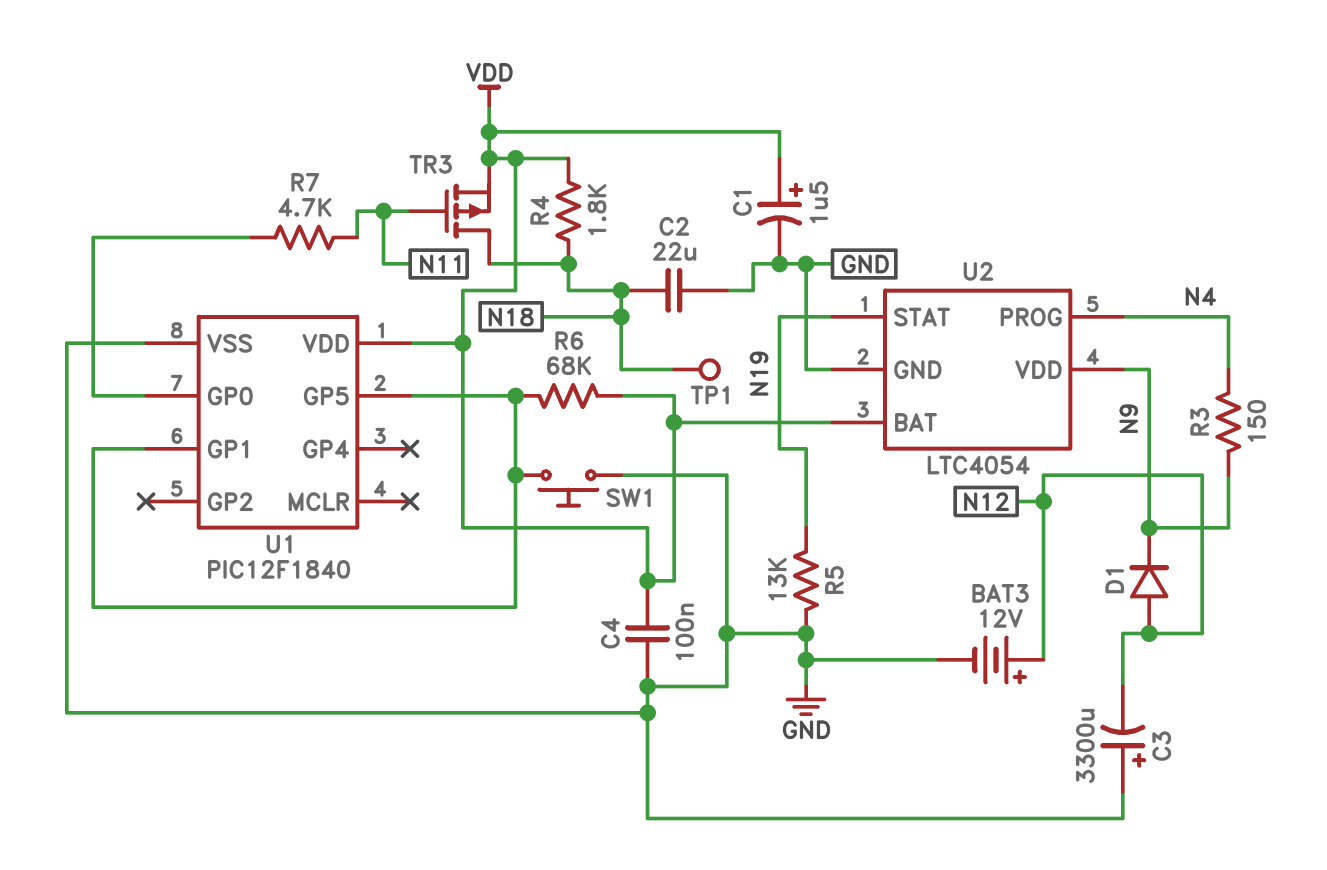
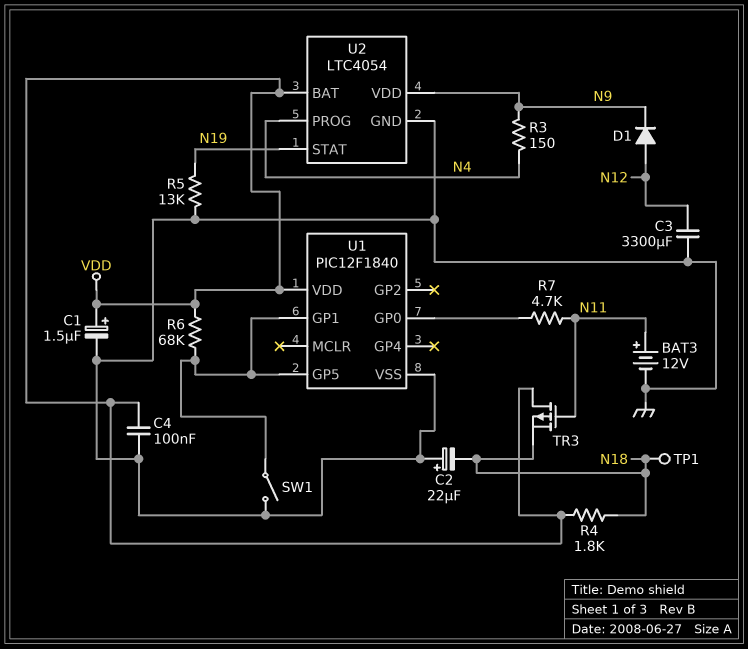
BAT3: 12V (plus N12, minus GND) -> 12V (plus N11, minus GND)
C2: 22uF (GND, N18) -> 22uF (plus GND, minus N18)
C3: 3300uF (plus GND, minus N12) -> 3300uF (GND, N12)
SW1: button (GND, U1/GP1) -> switch (GND, U1/GP1)
TR3: PMOS (G N11, D N18, S VDD) -> PMOS (G N11, D VDD, S N18)

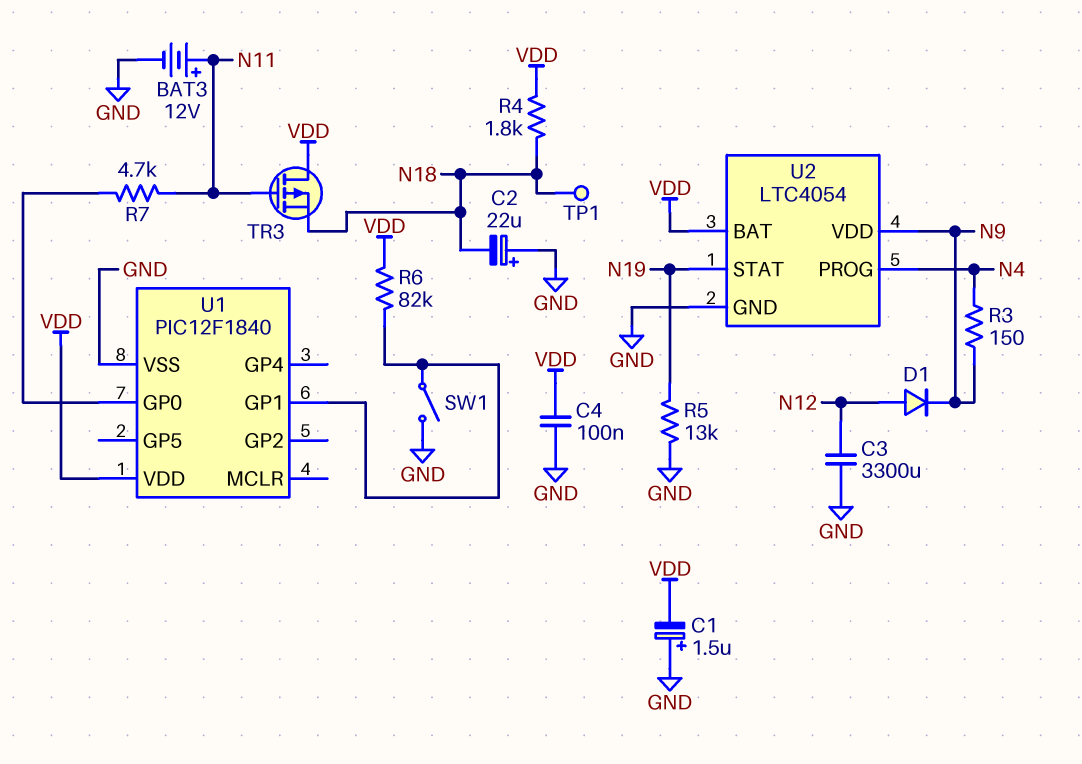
C1: 1.5uF (plus VDD, minus GND) -> 1.5uF (plus GND, minus VDD)
R6: 68k (U1/GP1, VDD) -> 82k (U1/GP1, VDD)
U1 pin GP5: U1/GP1 -> none

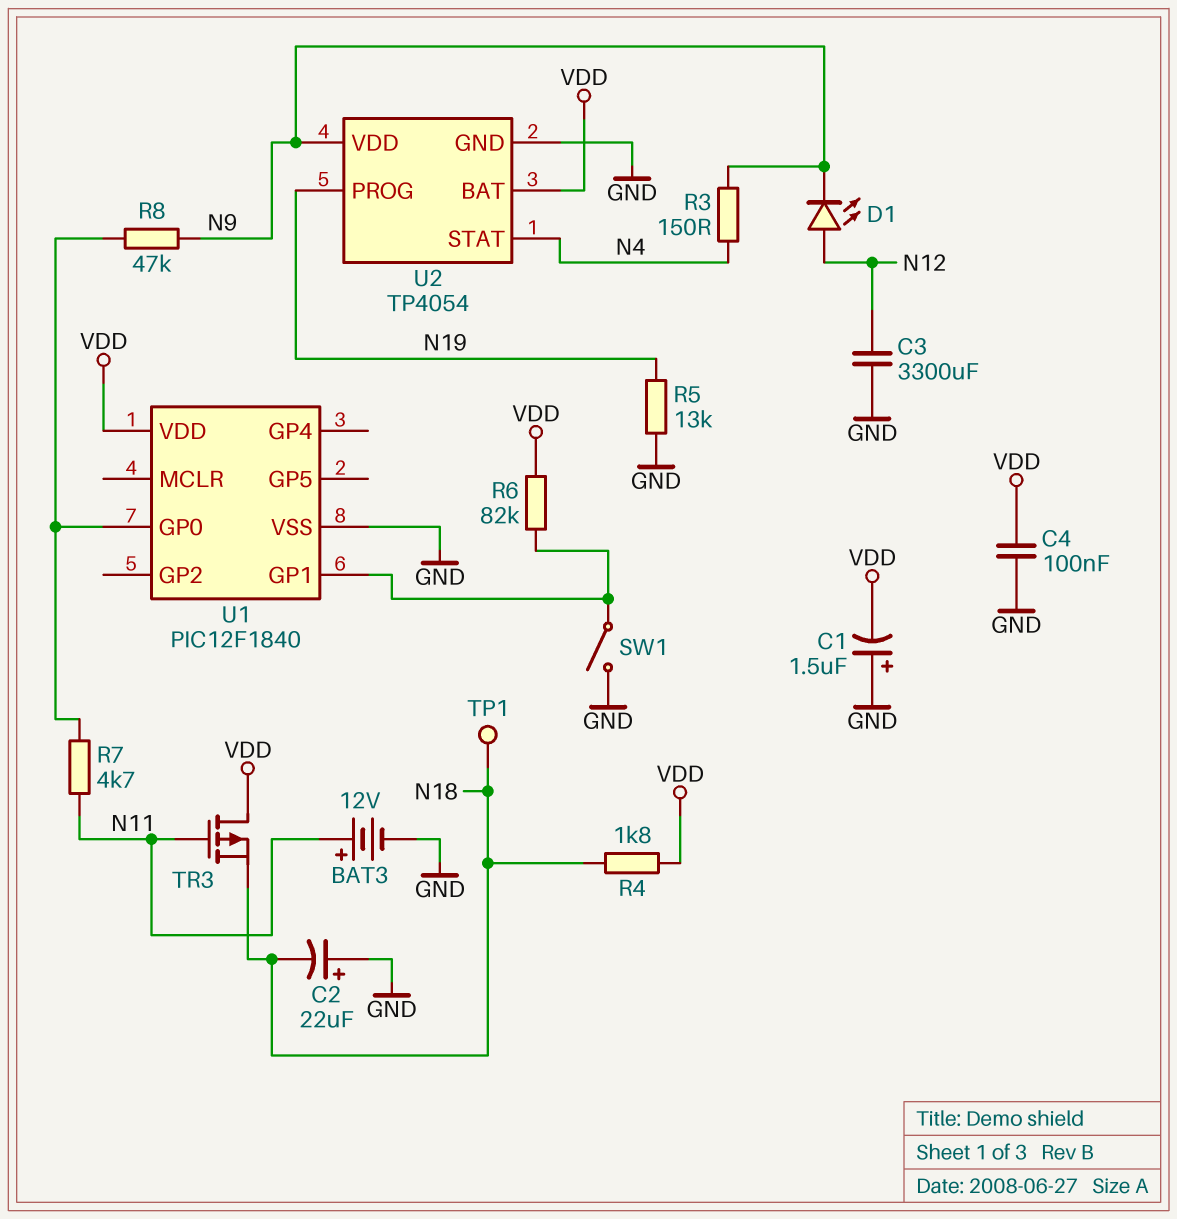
D1: diode (A N12, K N9) -> LED (A N12, K N9)
R8: none -> 47k (N9, U1/GP0)
U2: LTC4054 -> TP4054
U2 pin PROG: N4 -> N19
U2 pin STAT: N19 -> N4

